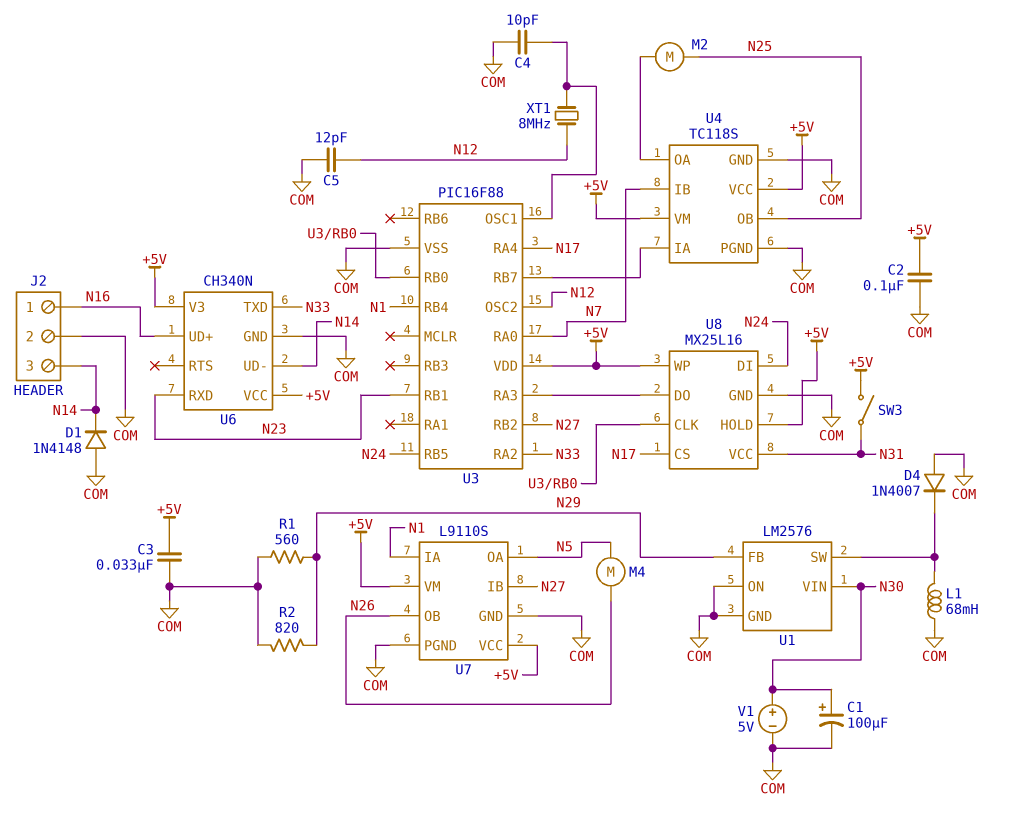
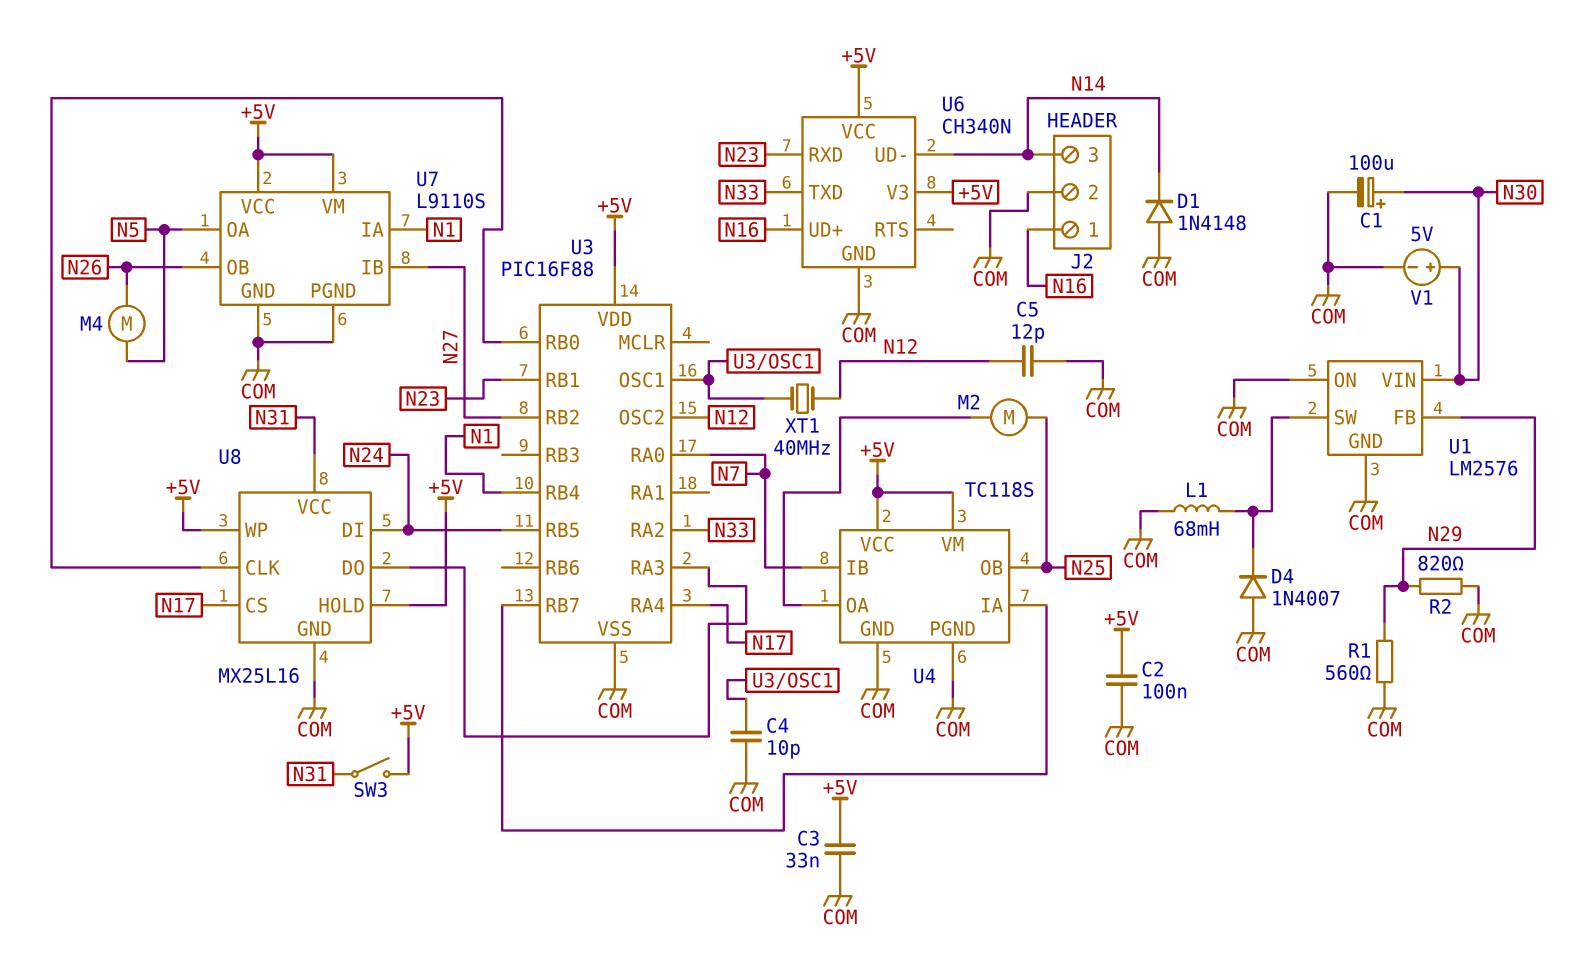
XT1: 8MHz (N12, U3/OSC1) -> 40MHz (N12, U3/OSC1)

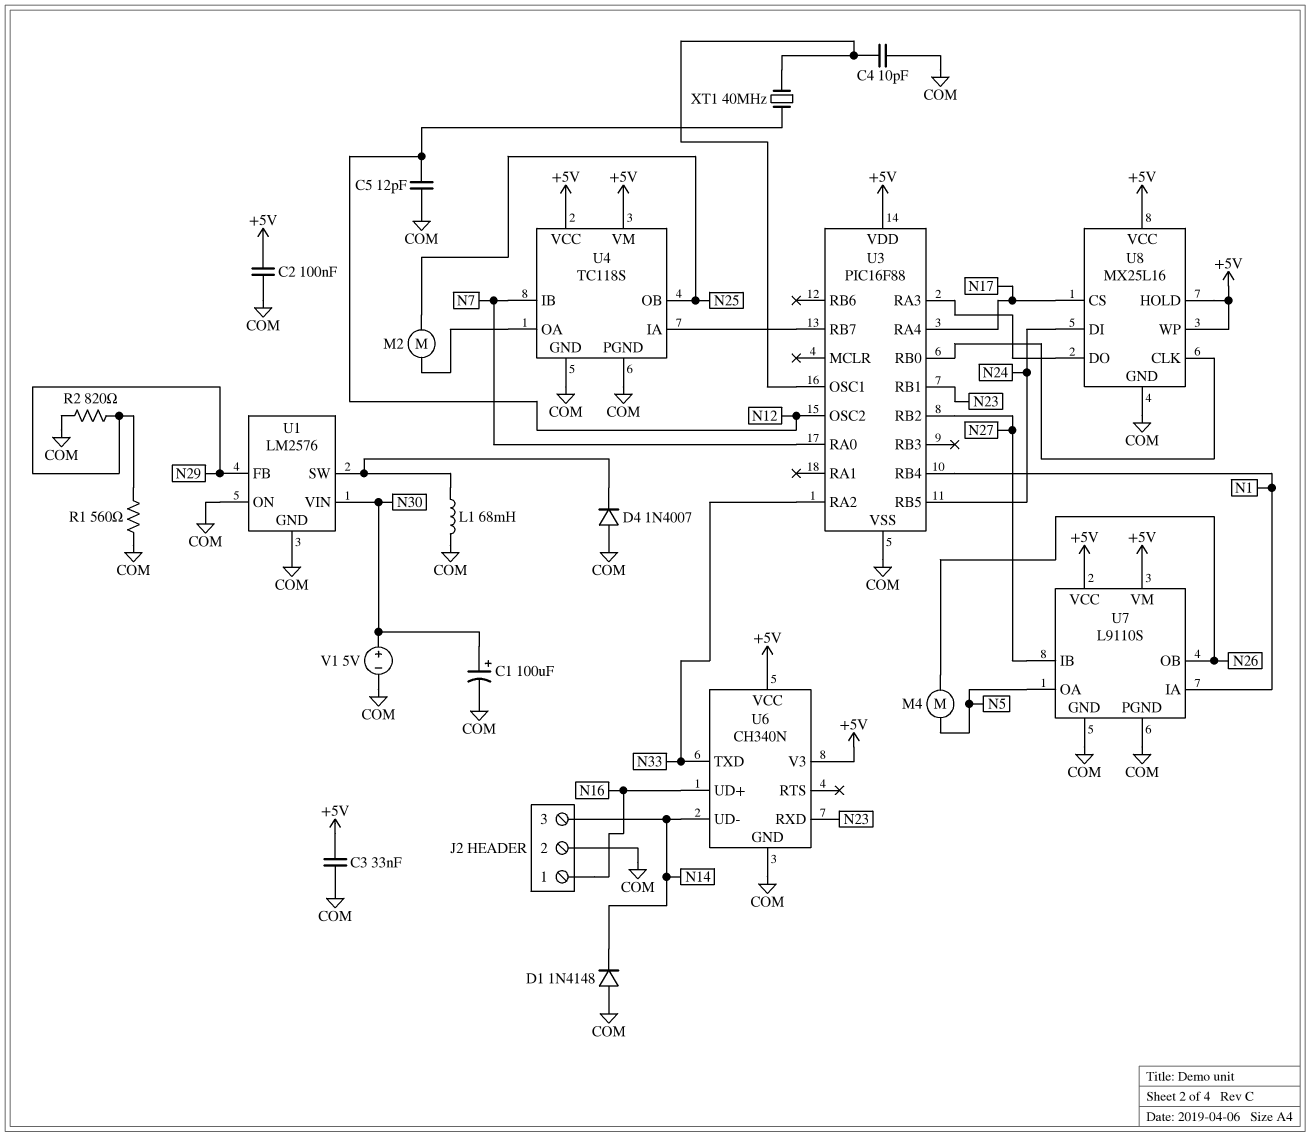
SW3: switch (+5V, N31) -> none
U8 pin VCC: N31 -> +5V

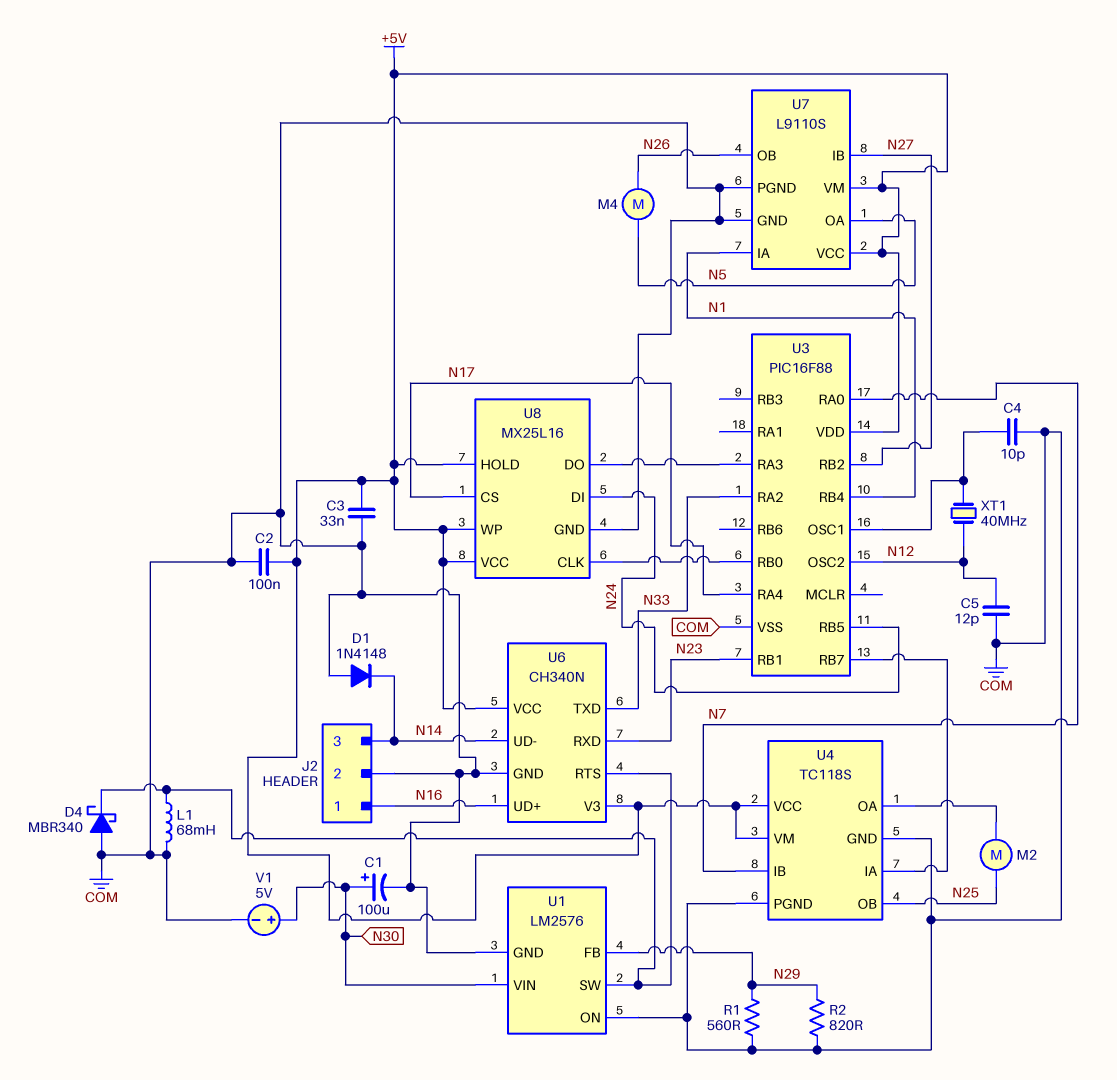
D4: diode 1N4007 (A COM, K U1/SW) -> schottky MBR340 (A COM, K U1/SW)
U6 pin RTS: none -> U1/SW

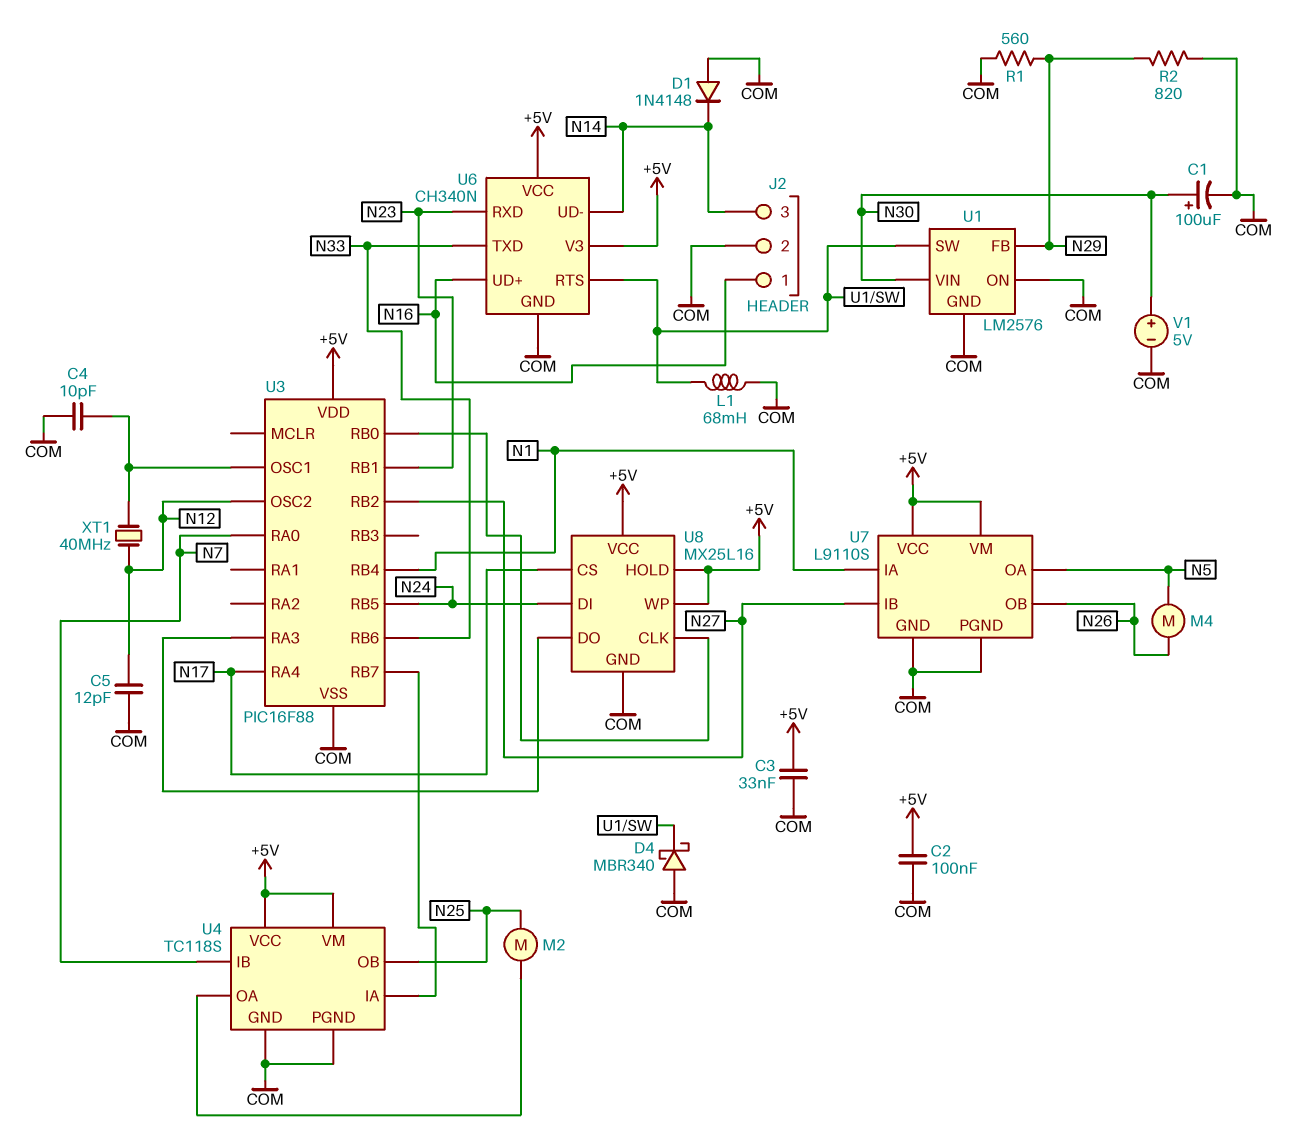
U3 pin RA2: N33 -> none
U3 pin RB6: none -> N33

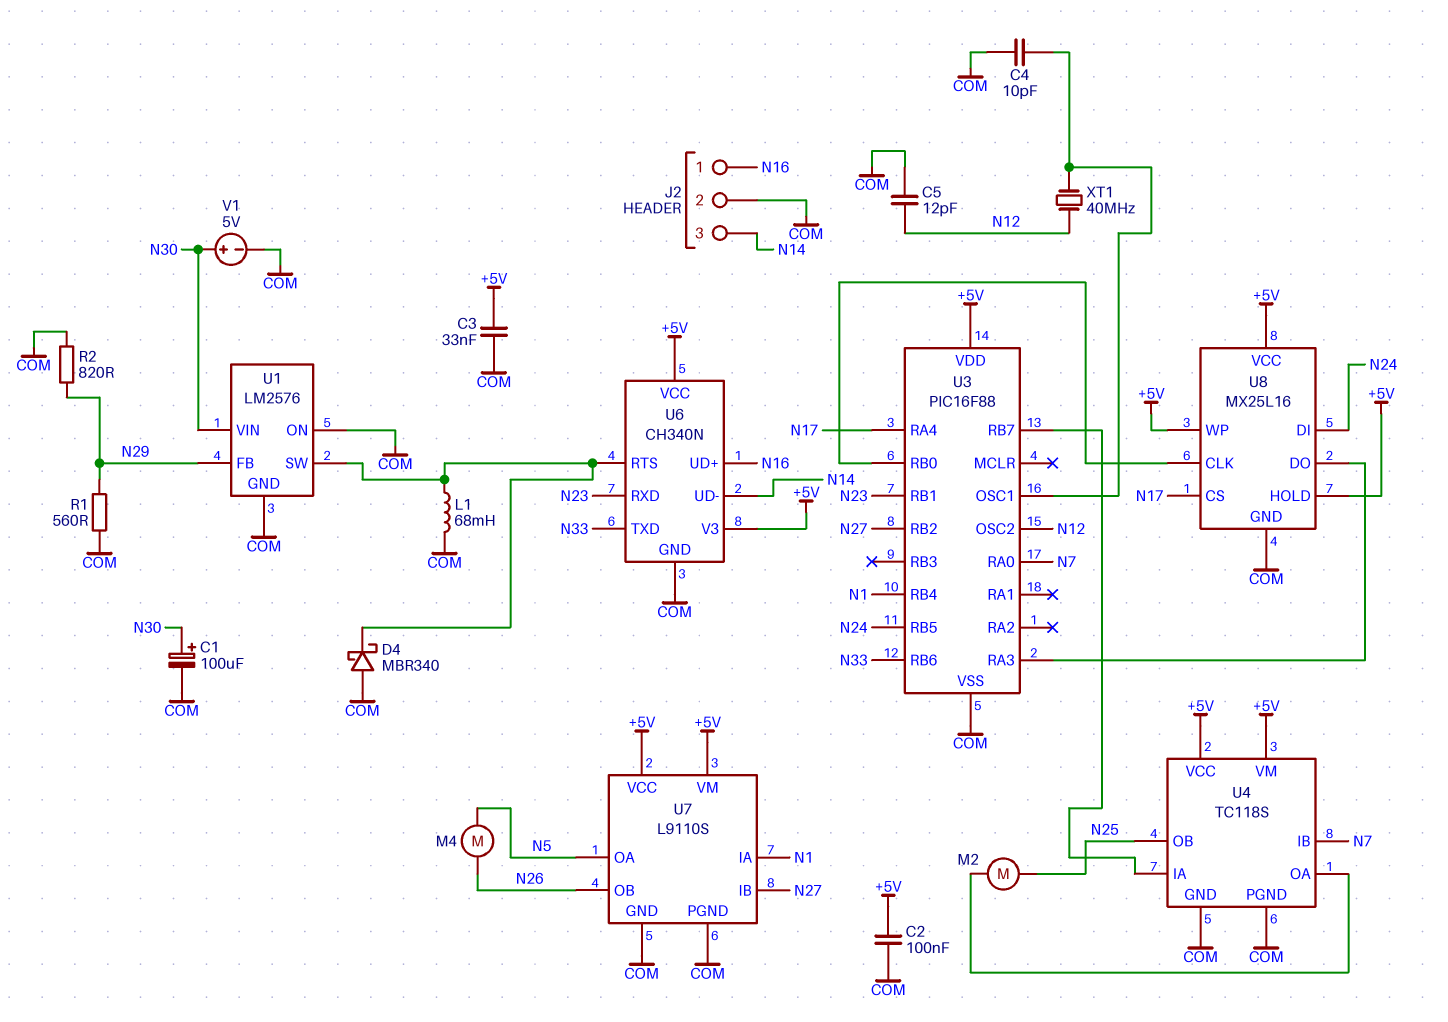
D1: diode 1N4148 (A COM, K N14) -> none

